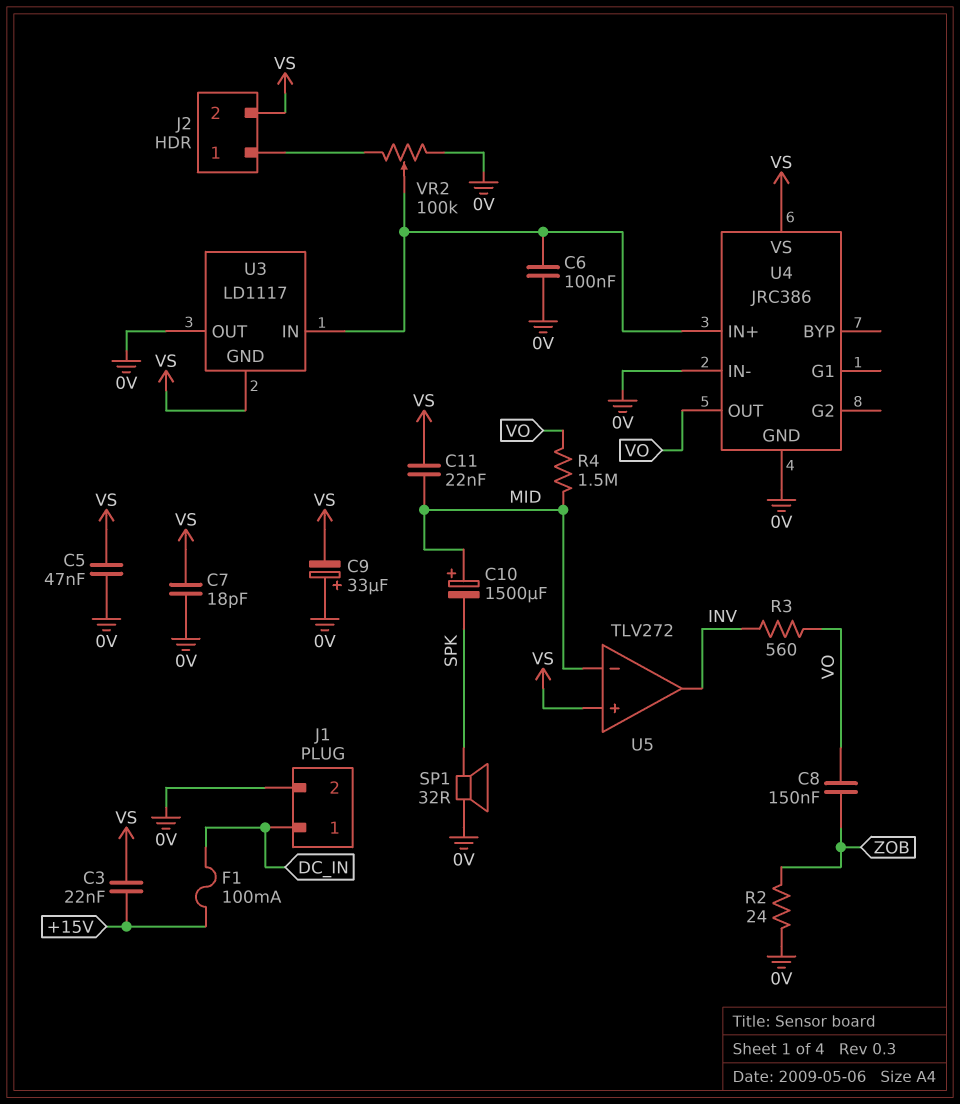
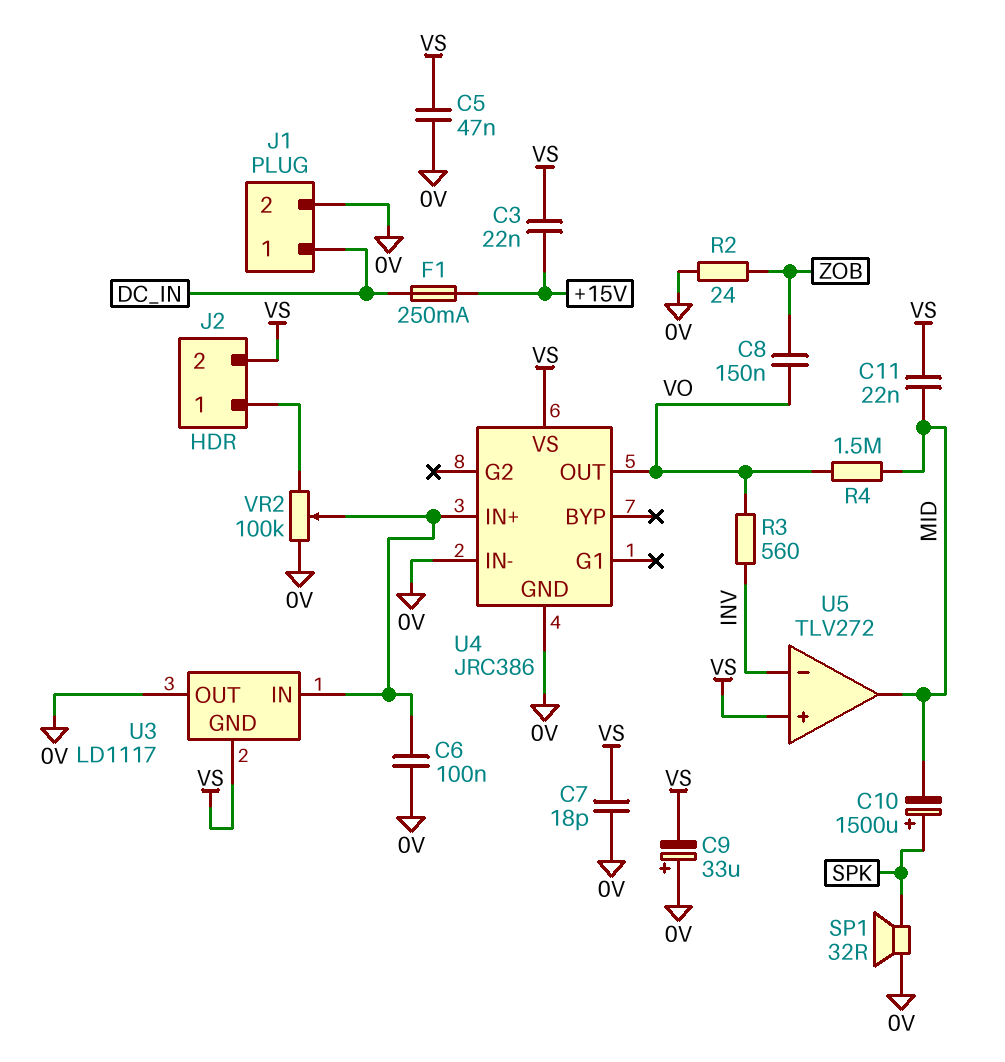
C10: 1500uF (plus MID, minus SPK) -> 1500uF (plus SPK, minus MID)
F1: 100mA (+15V, DC_IN) -> 250mA (+15V, DC_IN)
U5 pin in-: MID -> INV
U5 pin out: INV -> MID

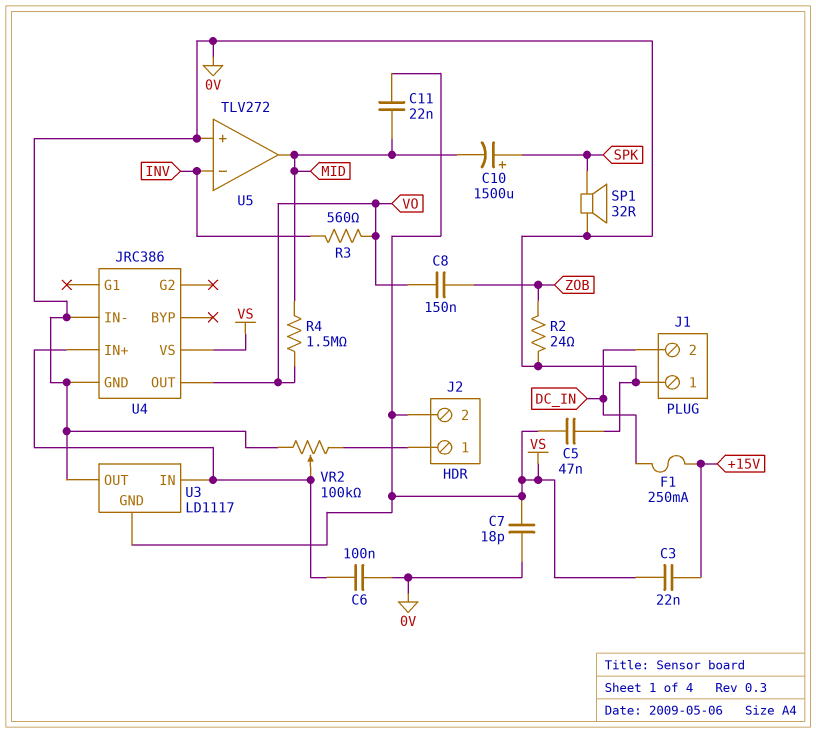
C9: 33uF (plus 0V, minus VS) -> none
J1 pin 1: DC_IN -> 0V
J1 pin 2: 0V -> DC_IN
U5 pin in+: VS -> 0V

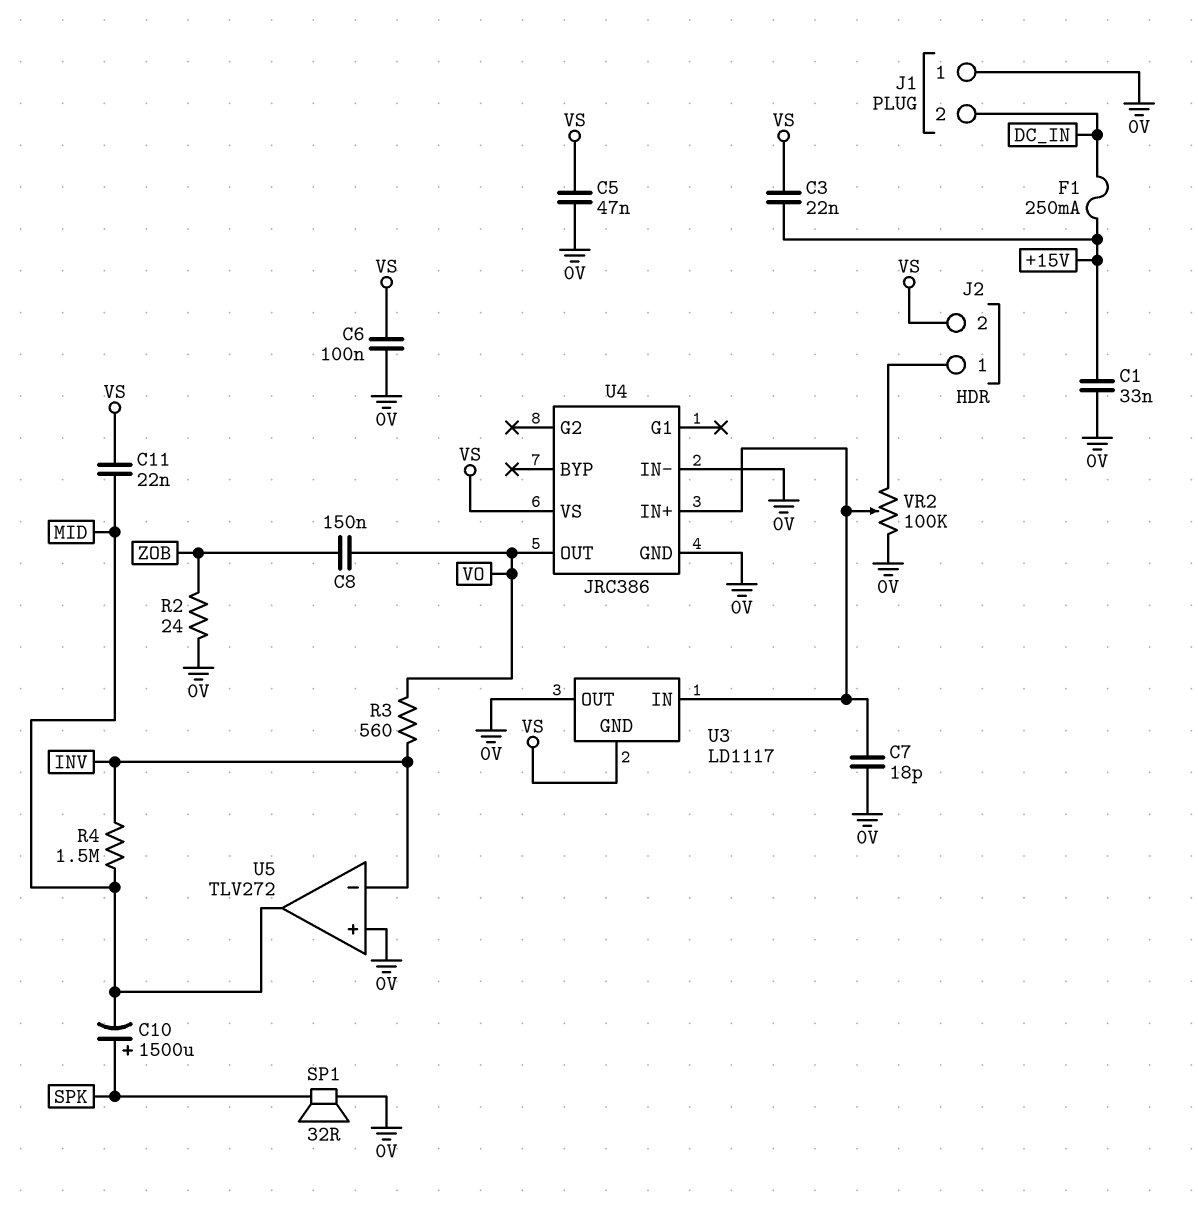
C1: none -> 33nF (+15V, 0V)
C6: 100nF (0V, U3/IN) -> 100nF (0V, VS)
C7: 18pF (0V, VS) -> 18pF (0V, U3/IN)
R4: 1.5M (MID, VO) -> 1.5M (INV, MID)

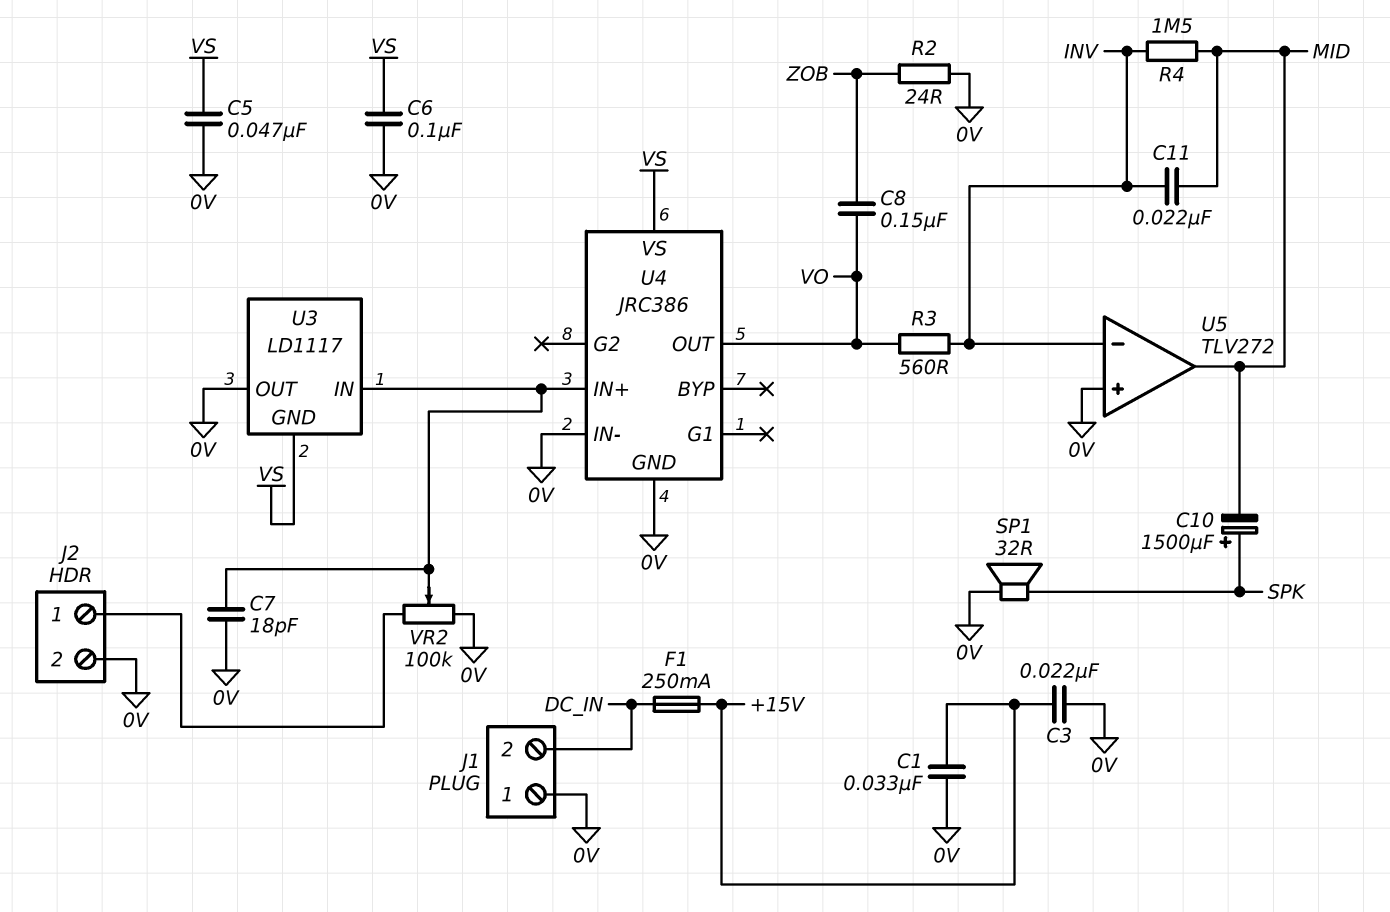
C3: 22nF (+15V, VS) -> 22nF (+15V, 0V)
C11: 22nF (MID, VS) -> 22nF (INV, MID)
J2 pin 2: VS -> 0V

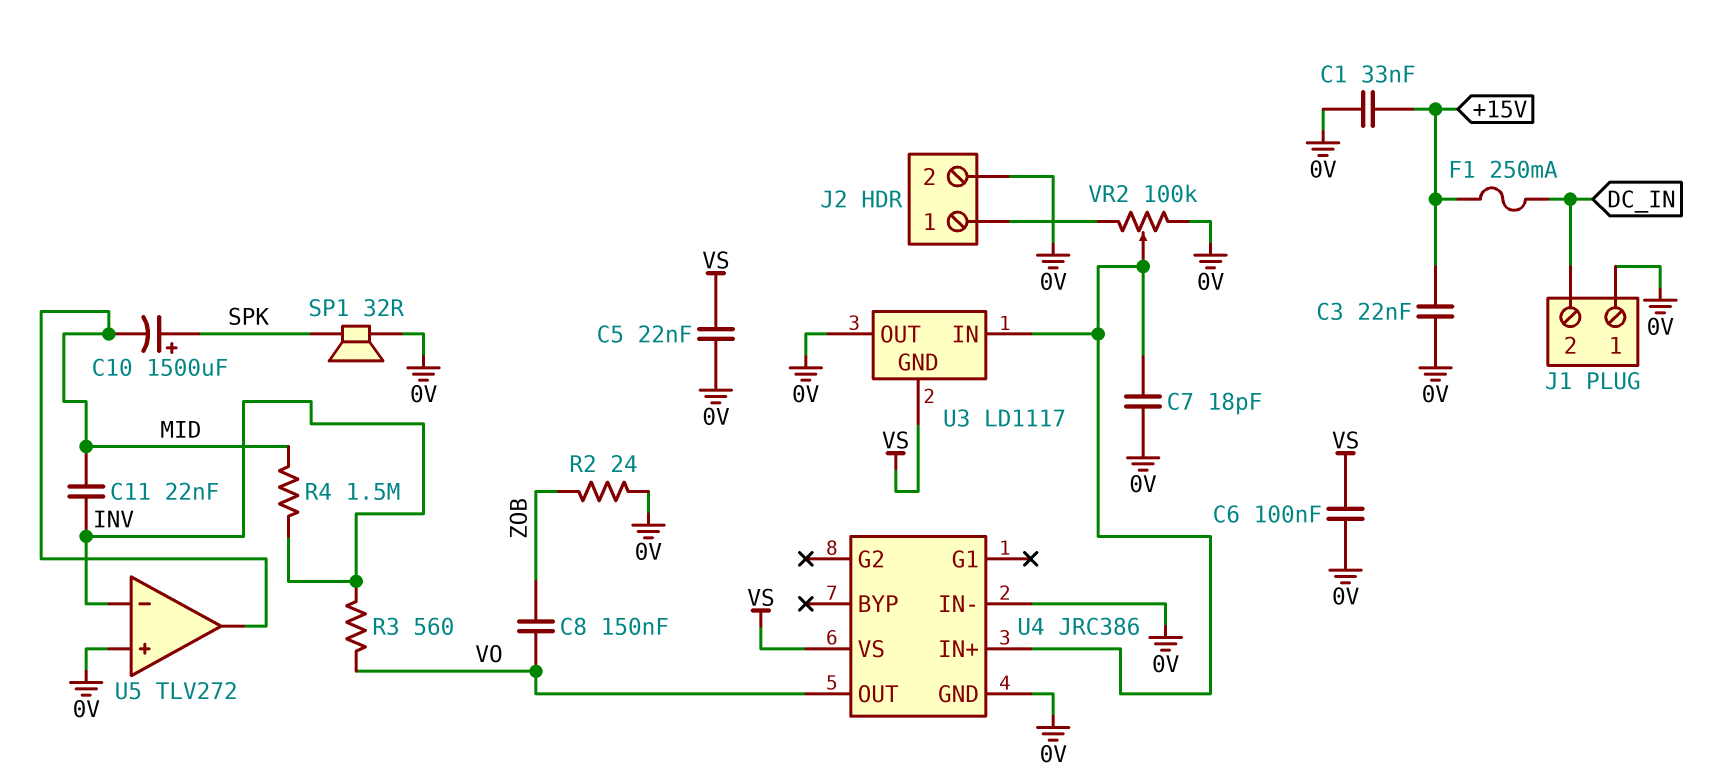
C5: 47nF (0V, VS) -> 22nF (0V, VS)

